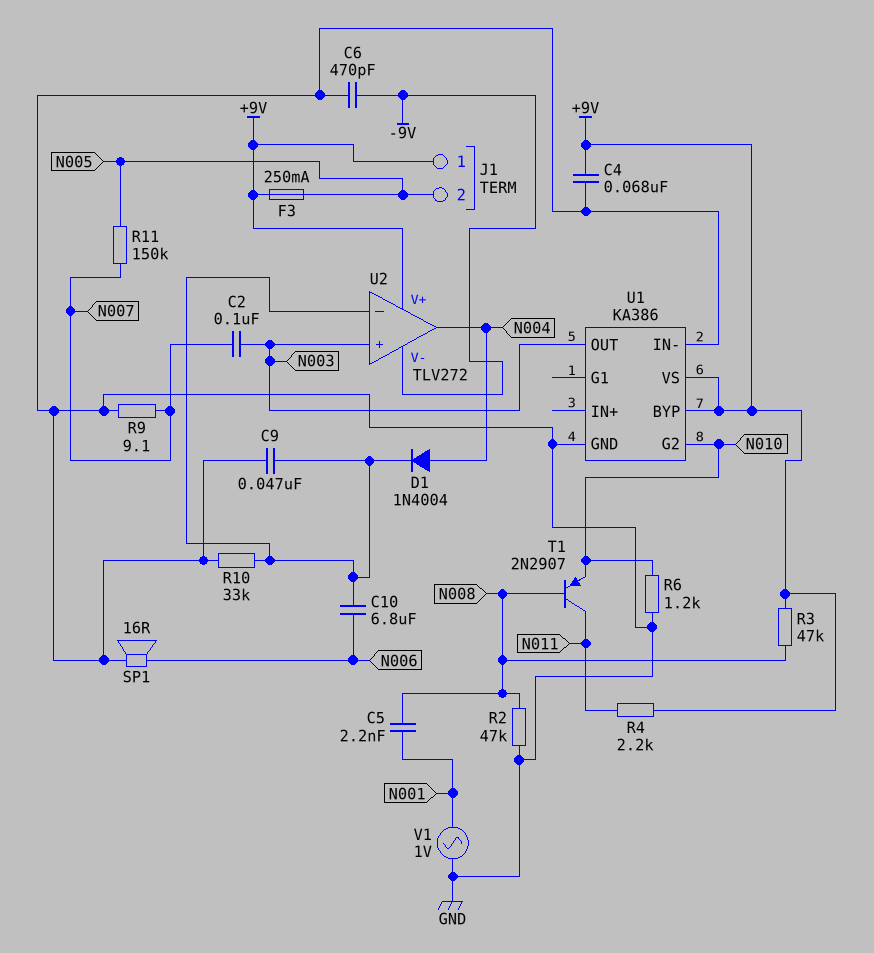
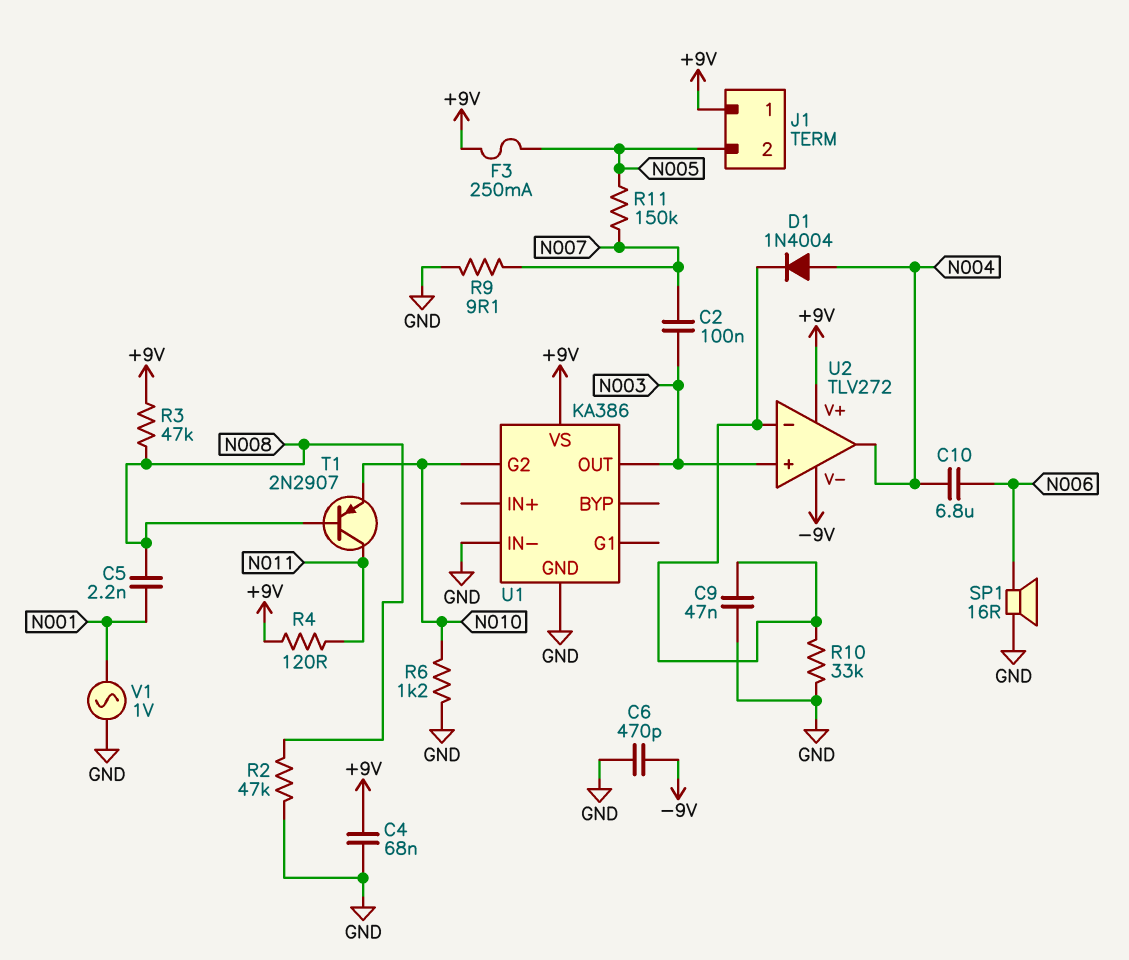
C10: 6.8uF (N006, U2/in-) -> 6.8uF (N004, N006)
R4: 2.2k (+9V, N011) -> 120 (+9V, N011)
U1 pin BYP: +9V -> none

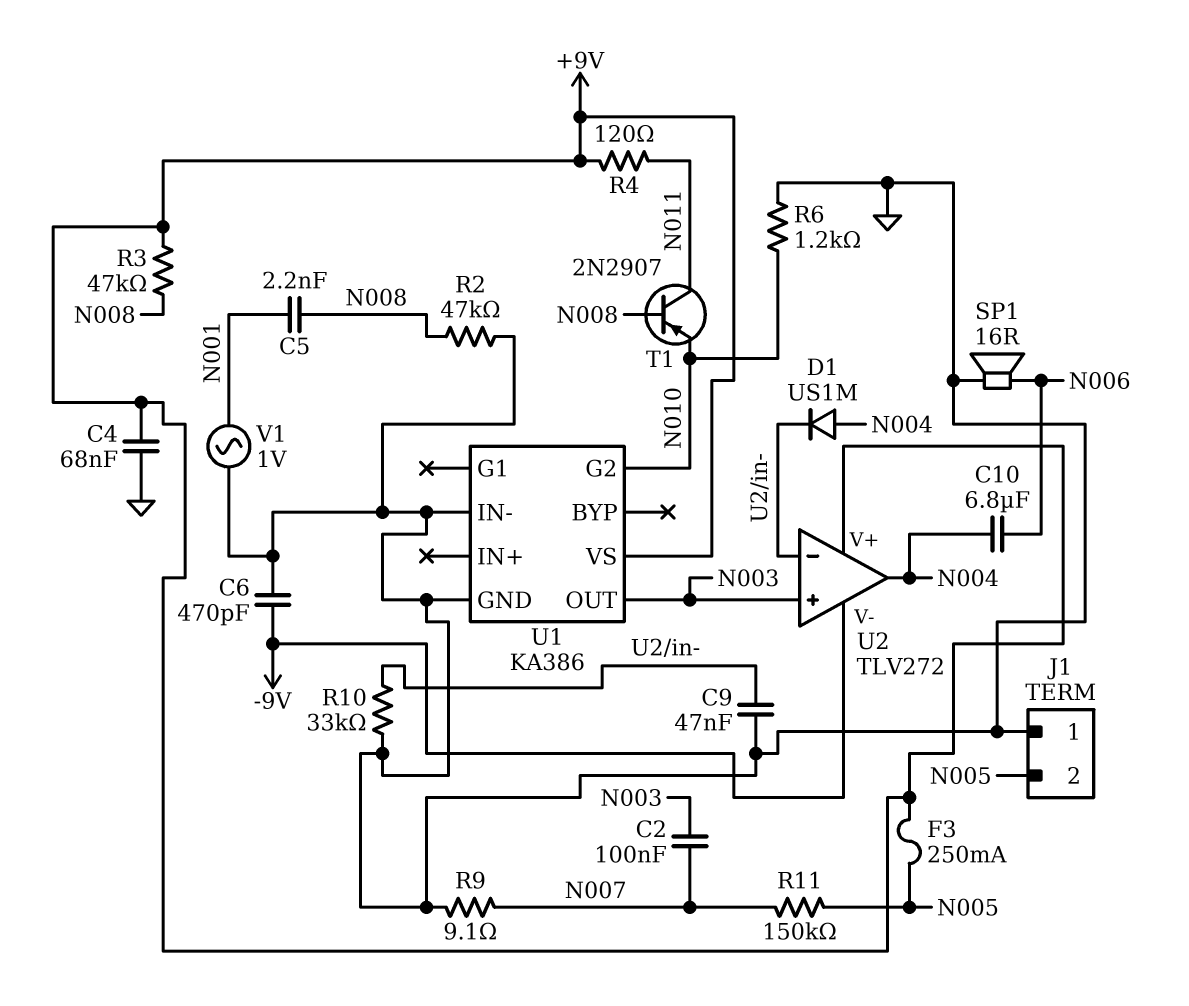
D1: diode 1N4004 (A N004, K U2/in-) -> diode US1M (A N004, K U2/in-)
J1 pin 1: +9V -> GND

